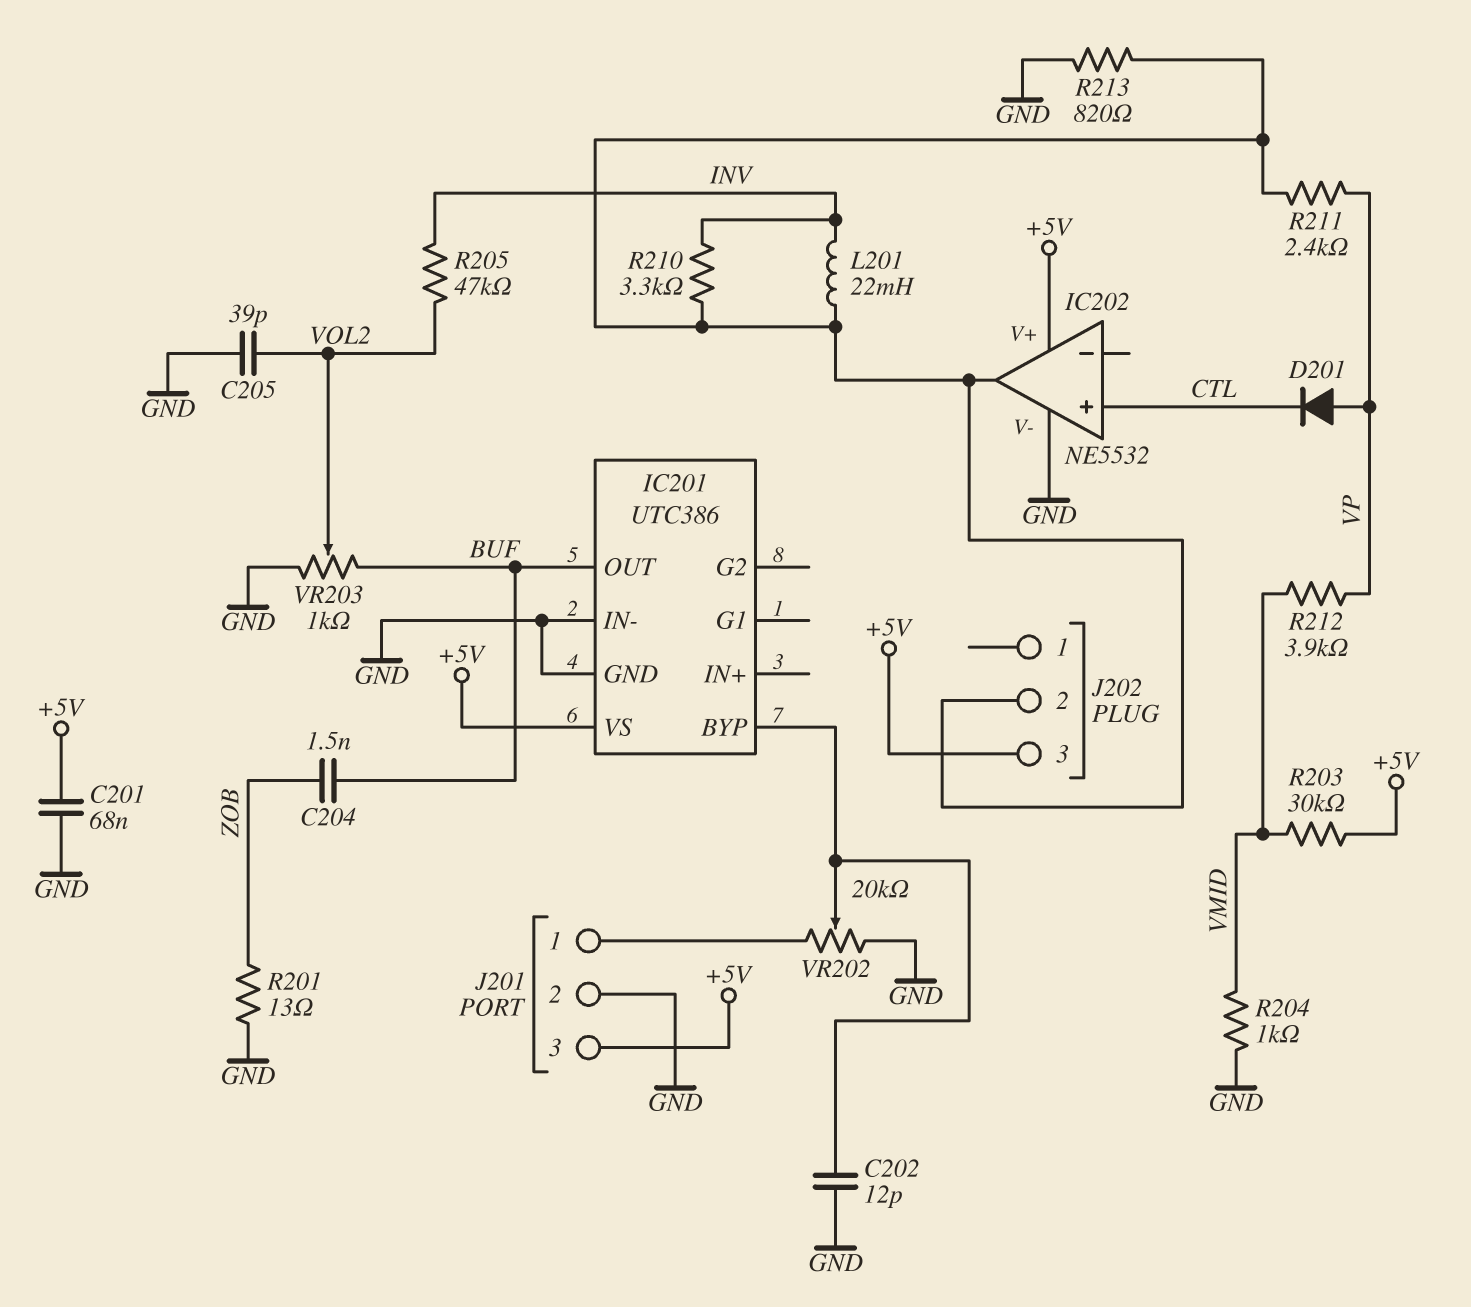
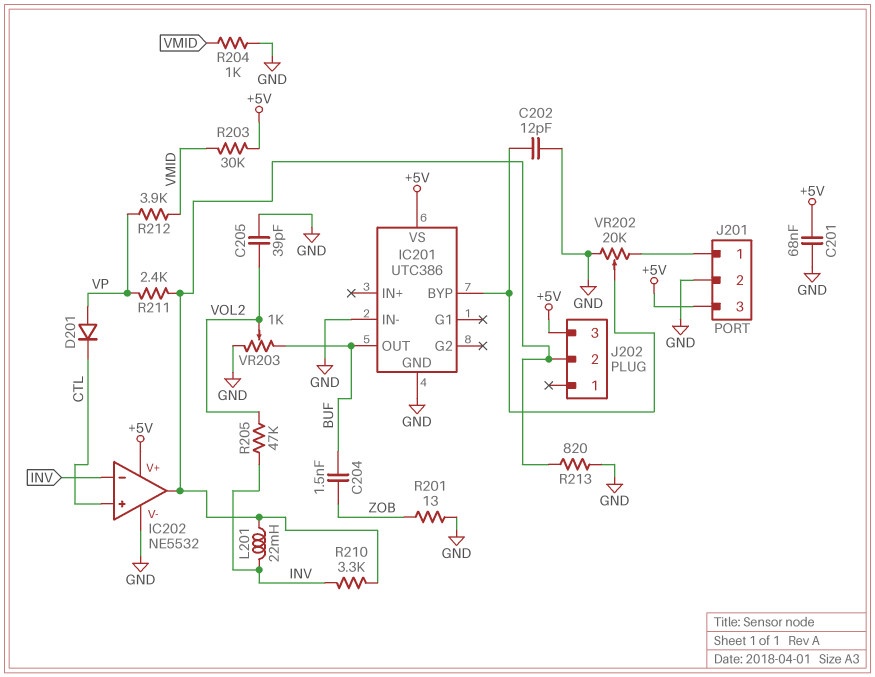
IC202 pin in-: none -> INV

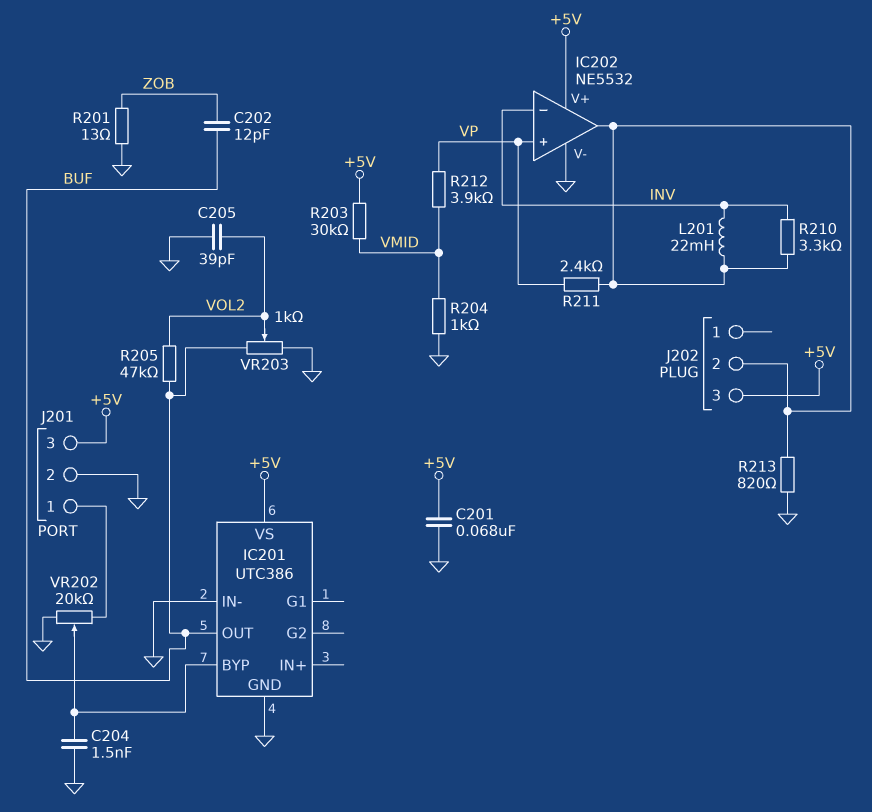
C202: 12pF (GND, IC201/BYP) -> 12pF (BUF, ZOB)
C204: 1.5nF (BUF, ZOB) -> 1.5nF (GND, IC201/BYP)
D201: diode (A VP, K CTL) -> none
IC202 pin in+: CTL -> VP
R205: 47k (INV, VOL2) -> 47k (BUF, VOL2)

